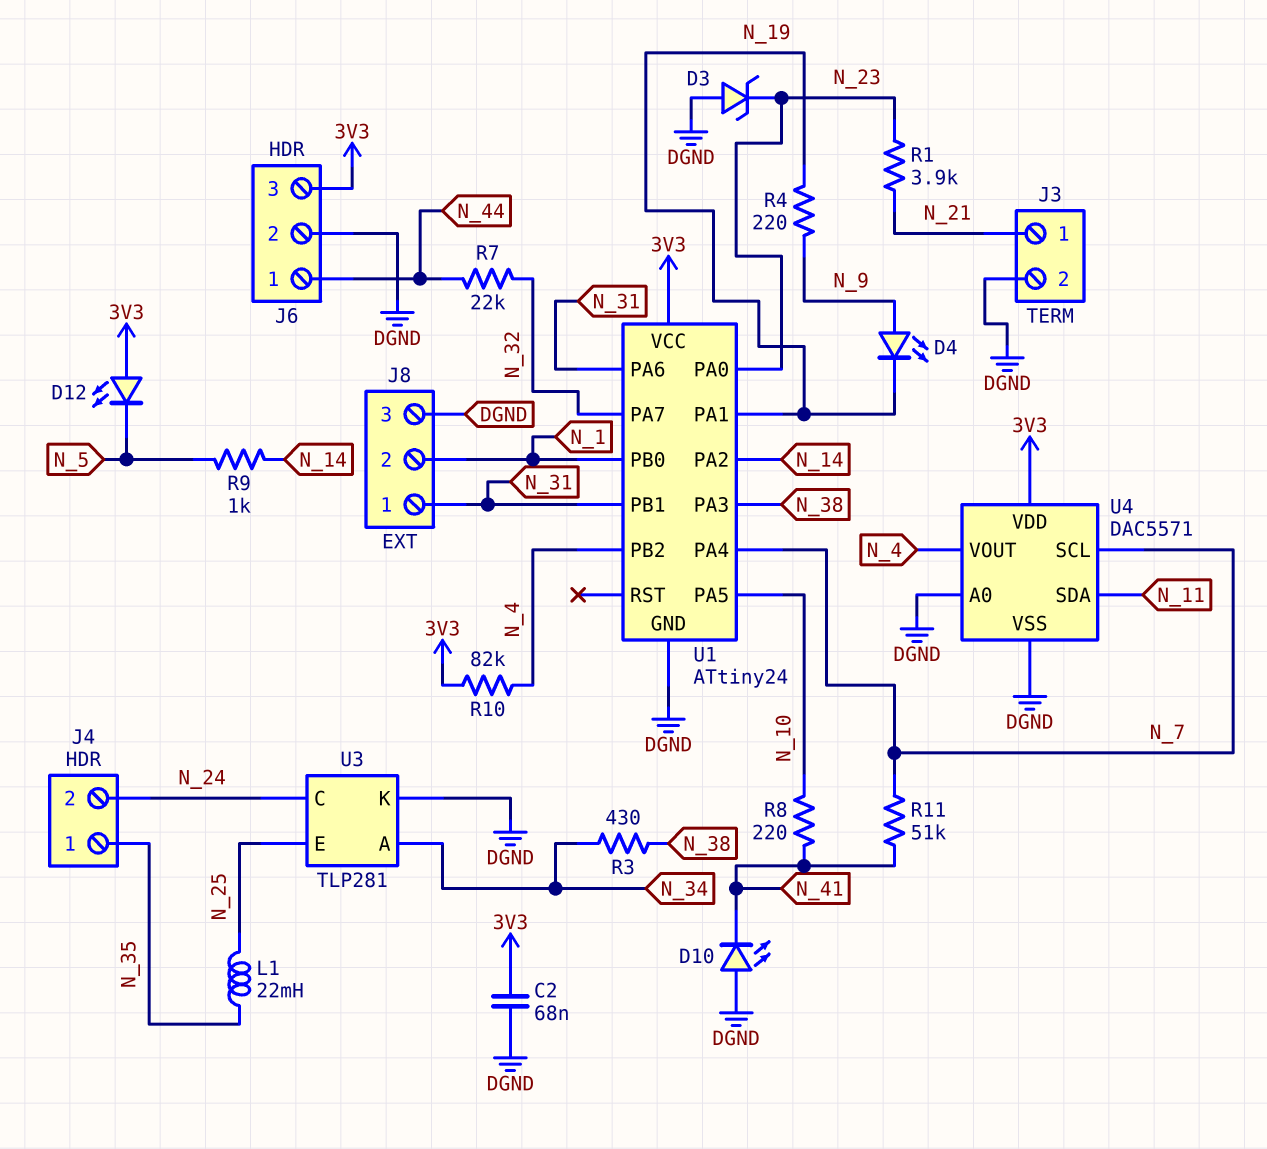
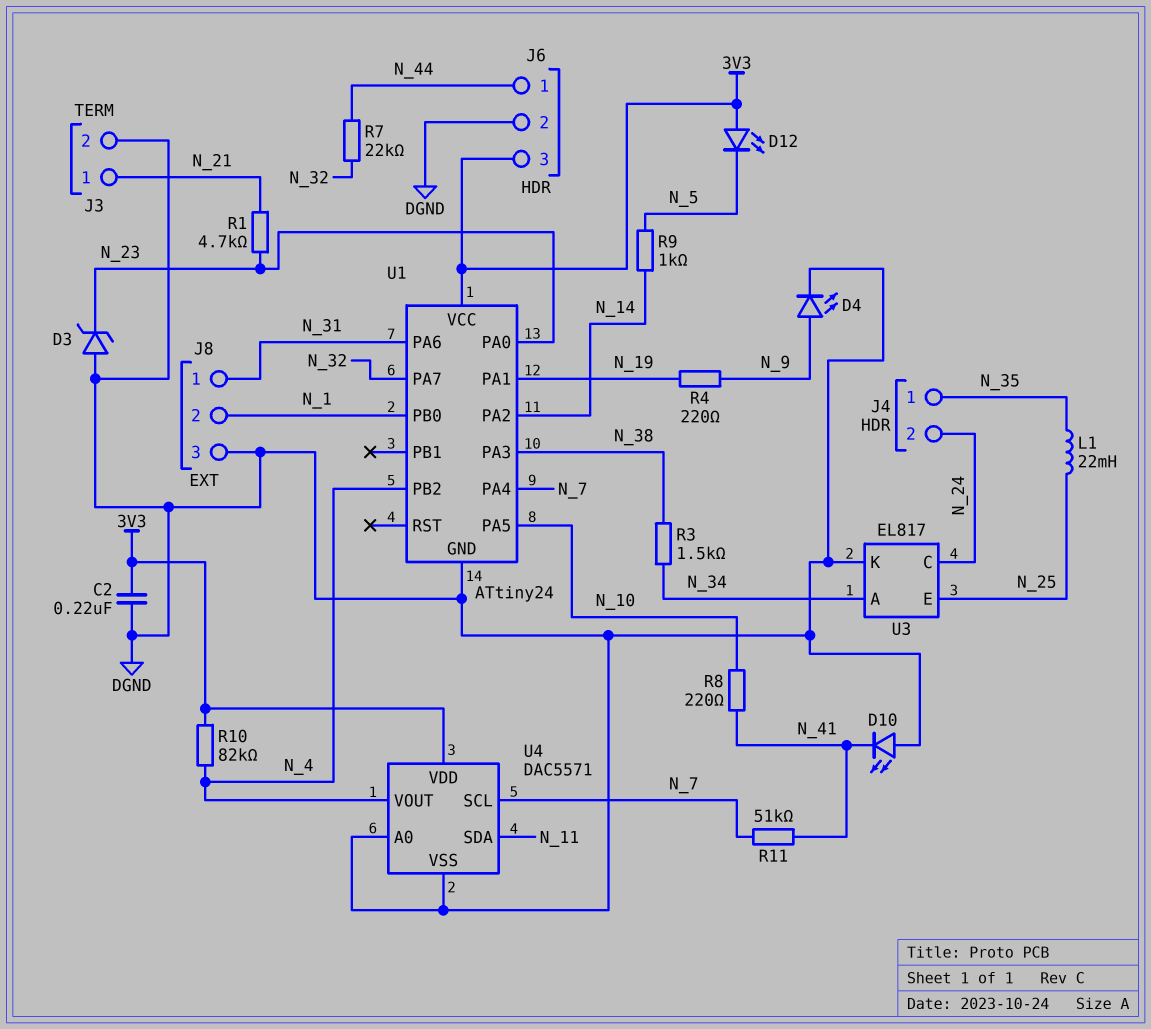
C2: 68nF (3V3, DGND) -> 220nF (3V3, DGND)
D4: LED (A N_9, K N_19) -> LED (A N_9, K DGND)
R1: 3.9k (N_21, N_23) -> 4.7k (N_21, N_23)
R3: 430 (N_34, N_38) -> 1.5k (N_34, N_38)
U1 pin PB1: N_31 -> none
U3: TLP281 -> EL817

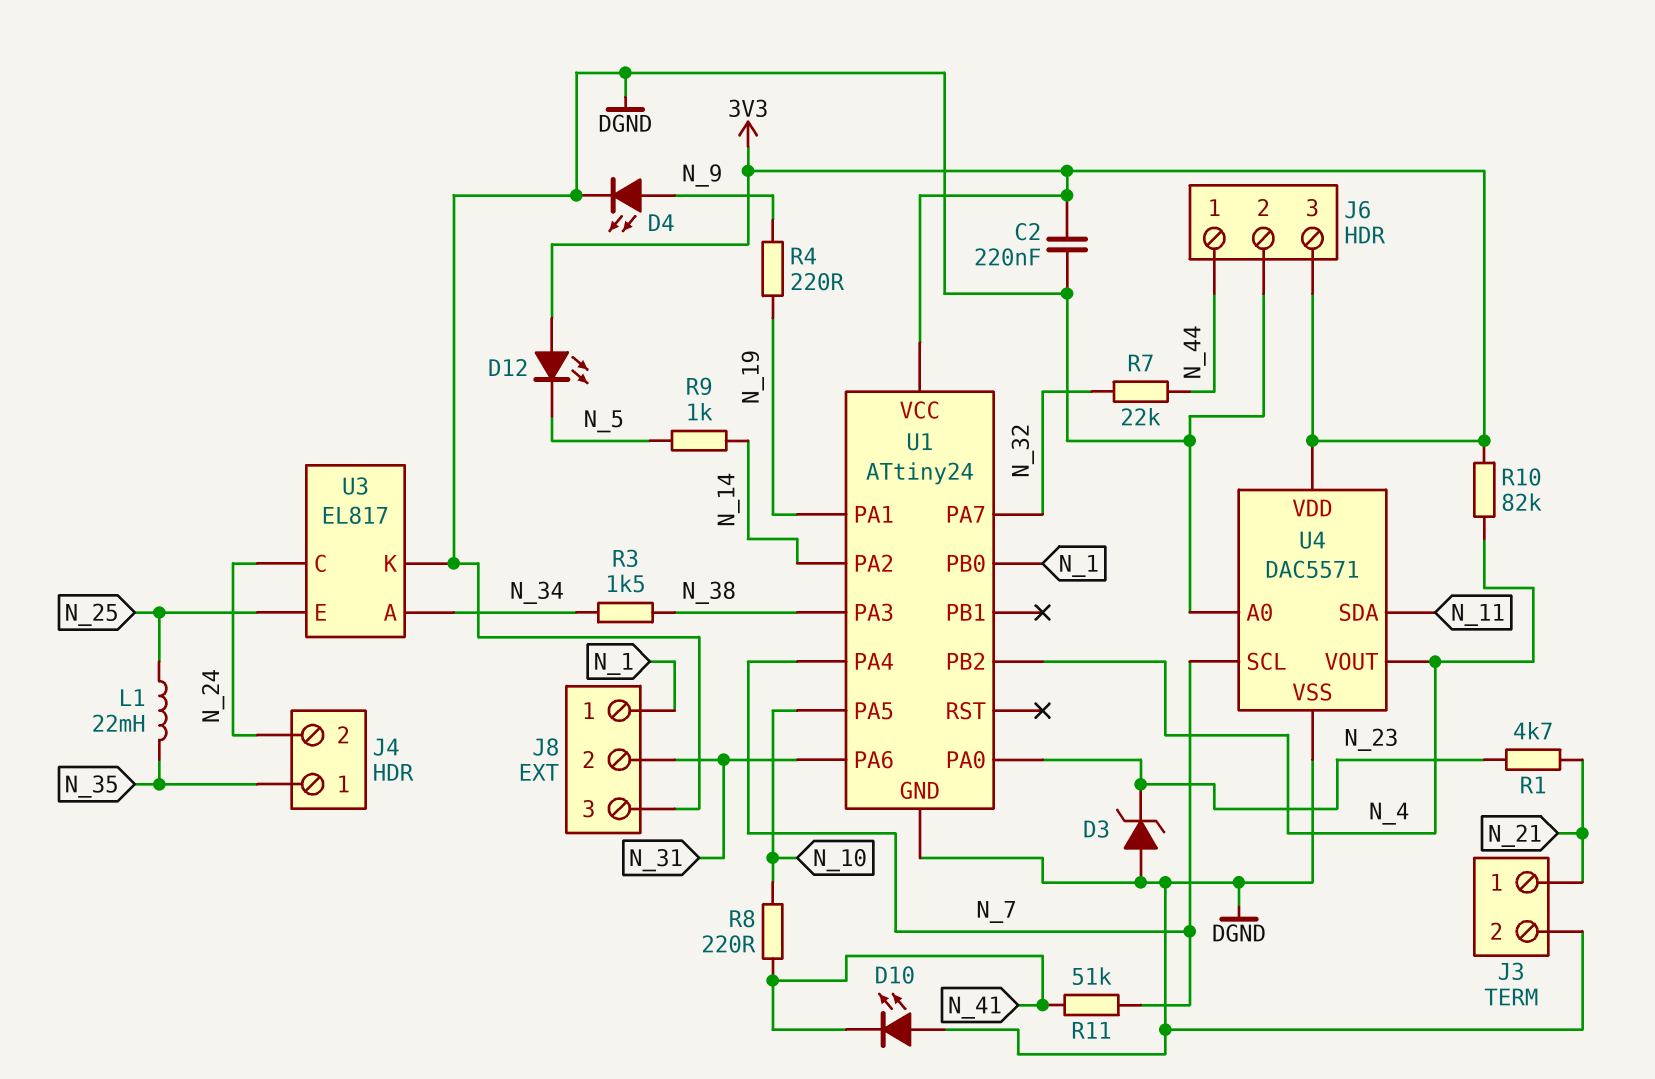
J8 pin 1: N_31 -> N_1
J8 pin 2: N_1 -> N_31

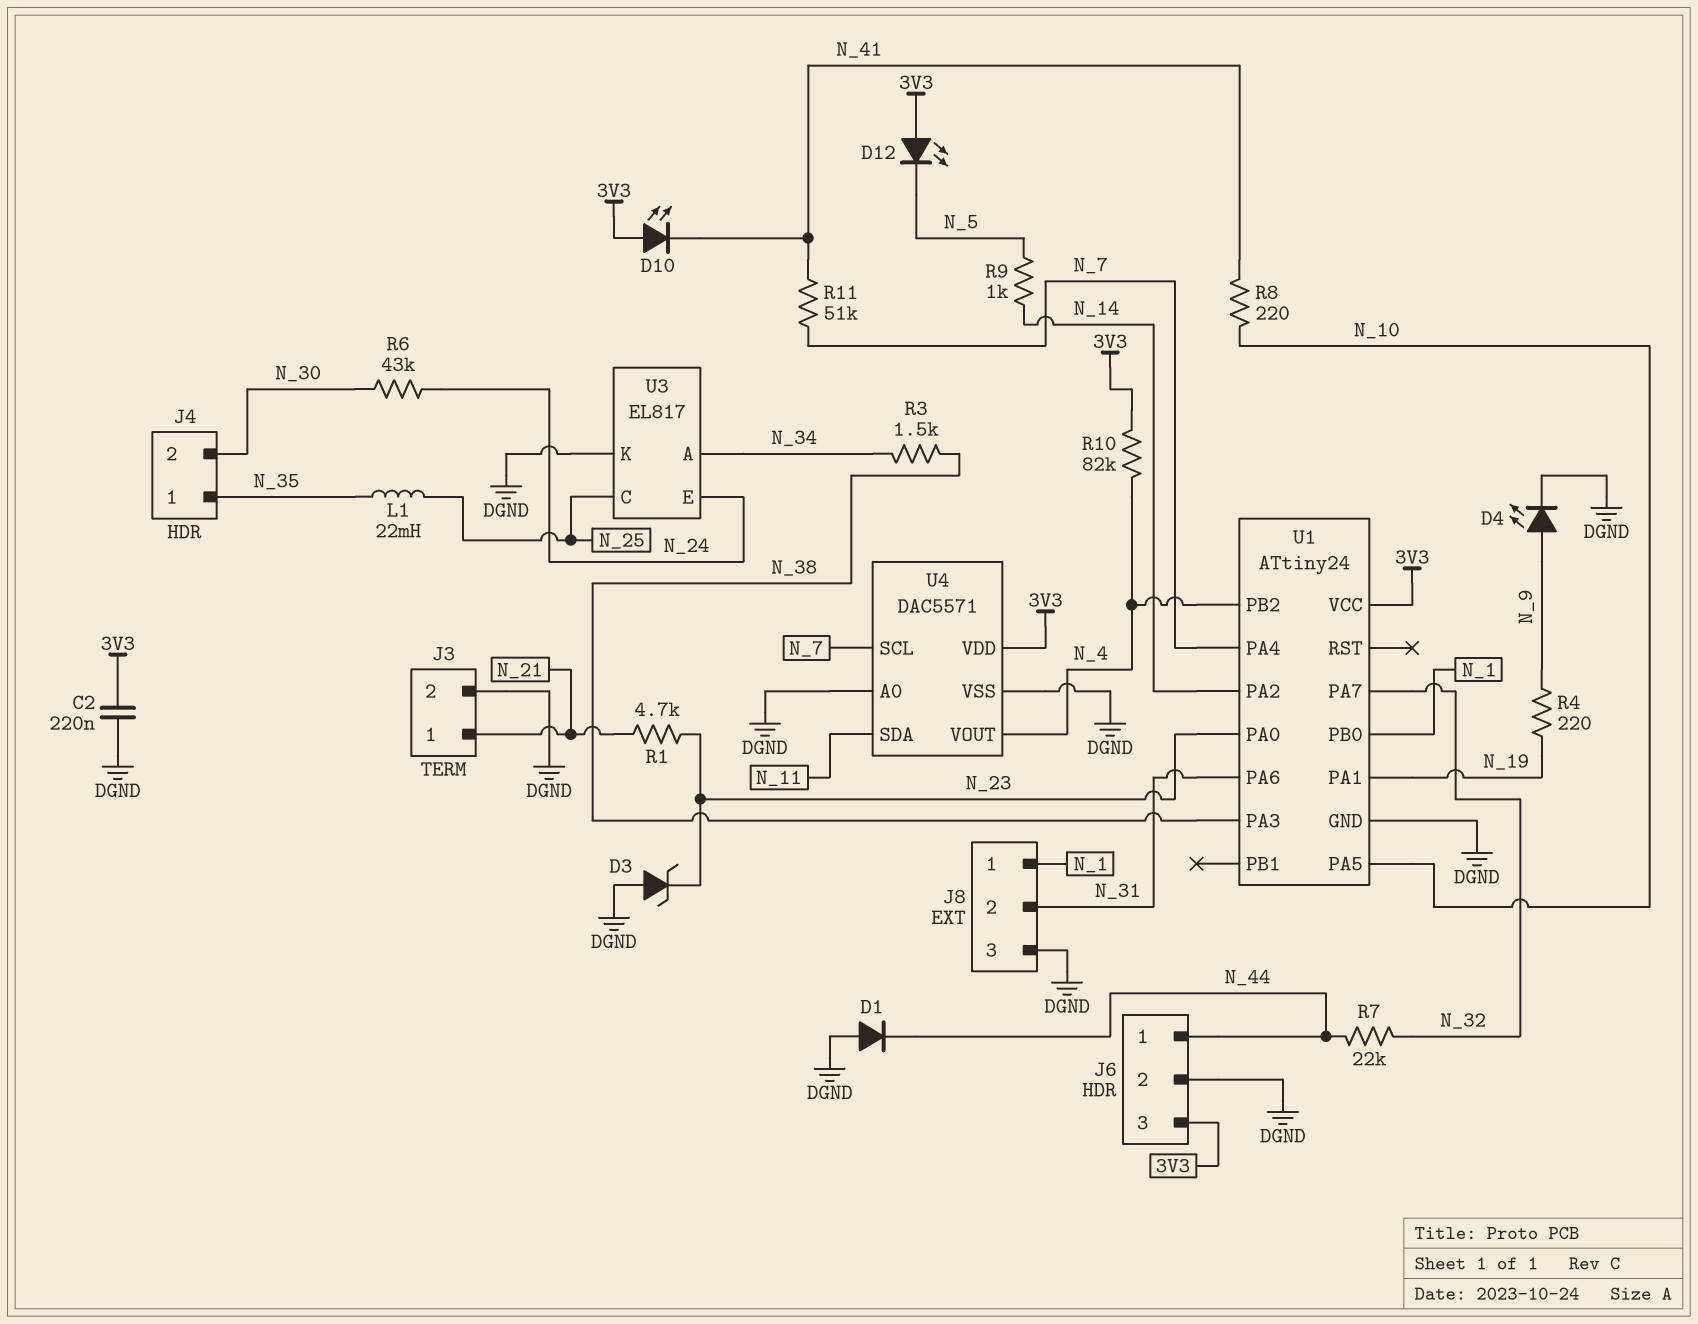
D1: none -> diode (A DGND, K N_44)
D10: LED (A DGND, K N_41) -> LED (A 3V3, K N_41)
J4 pin 2: N_24 -> N_30
R6: none -> 43k (N_24, N_30)
U3 pin C: N_24 -> N_25
U3 pin E: N_25 -> N_24

